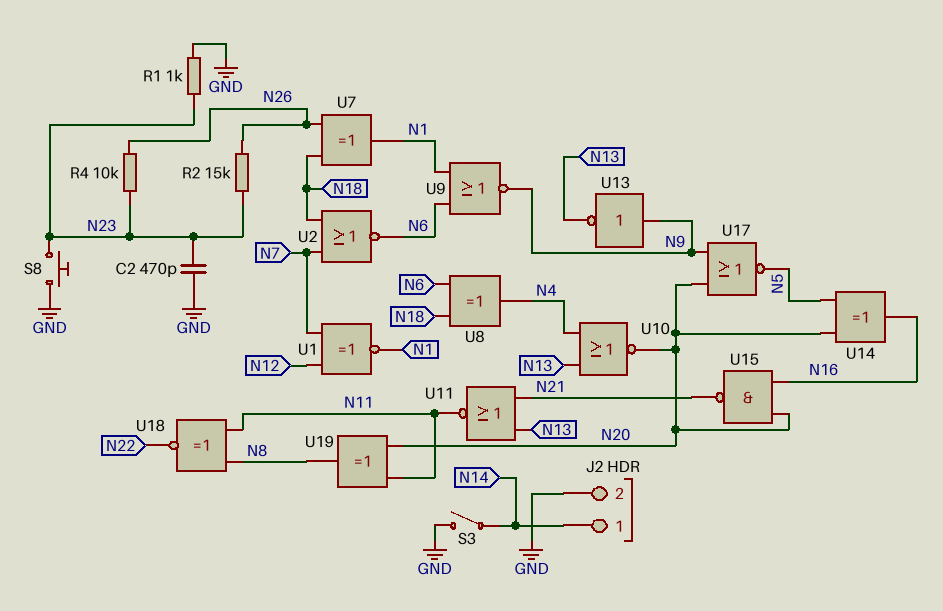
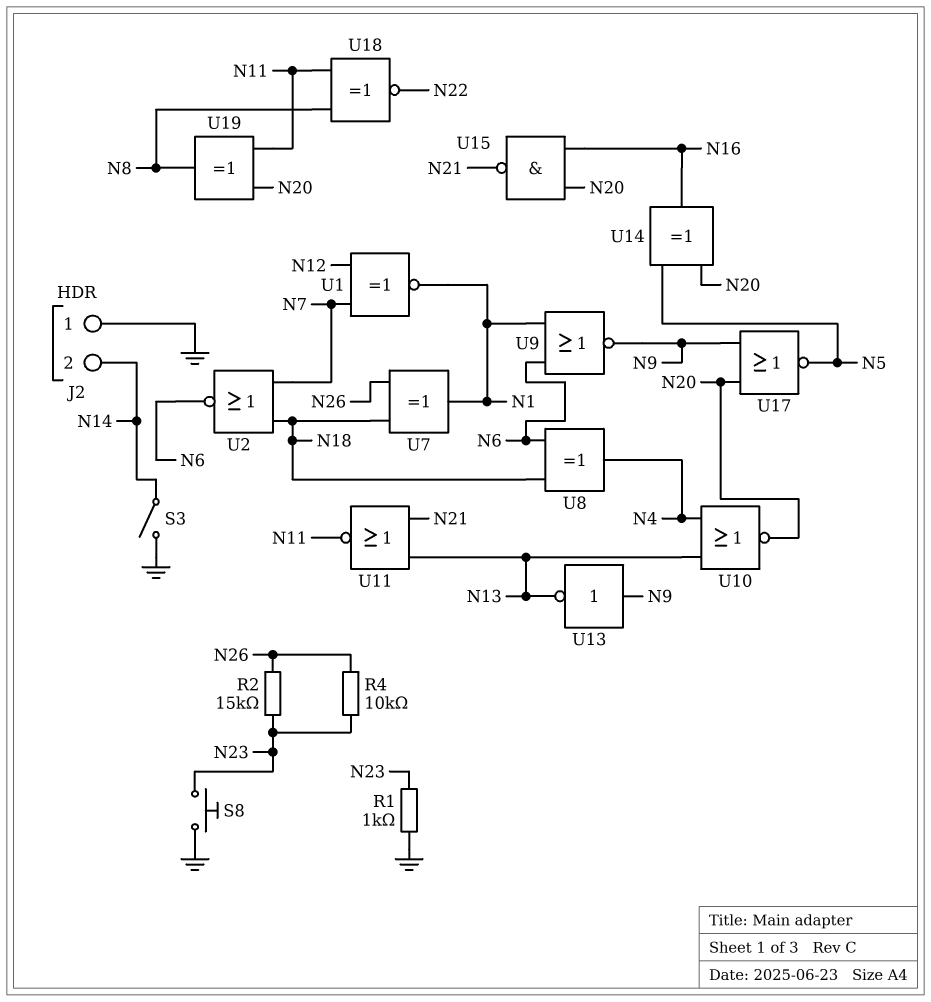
C2: 470pF (GND, N23) -> none
J2 pin 1: N14 -> GND
J2 pin 2: GND -> N14

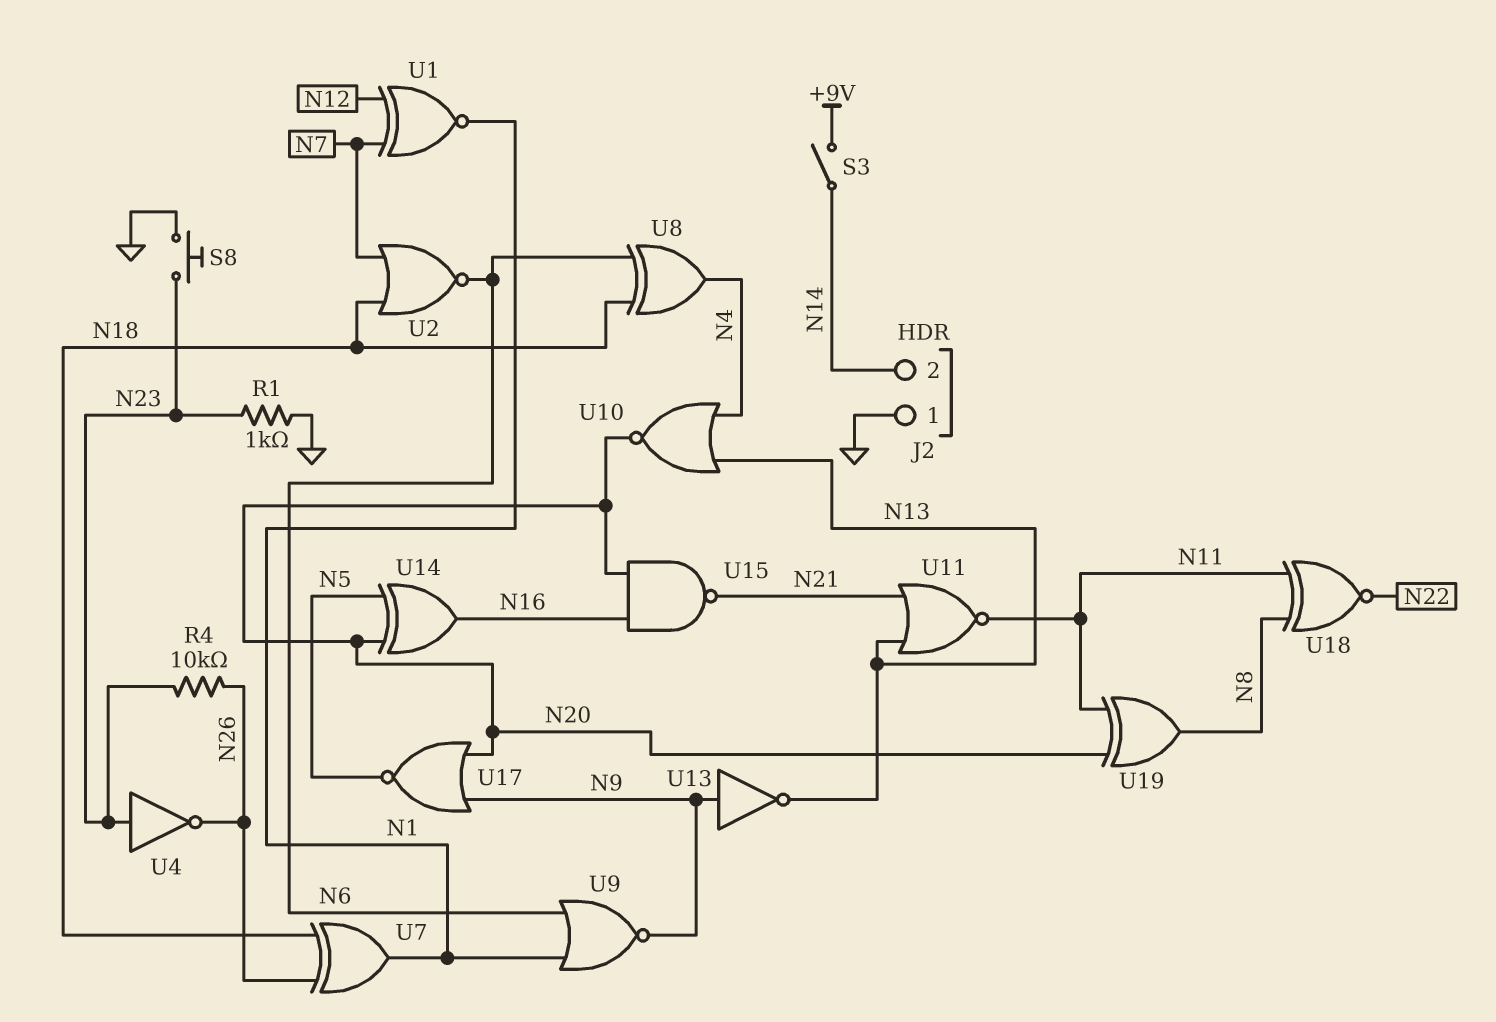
R2: 15k (N23, N26) -> none
S3: switch (GND, N14) -> switch (+9V, N14)
U4: none -> NOT (in N23, out N26)

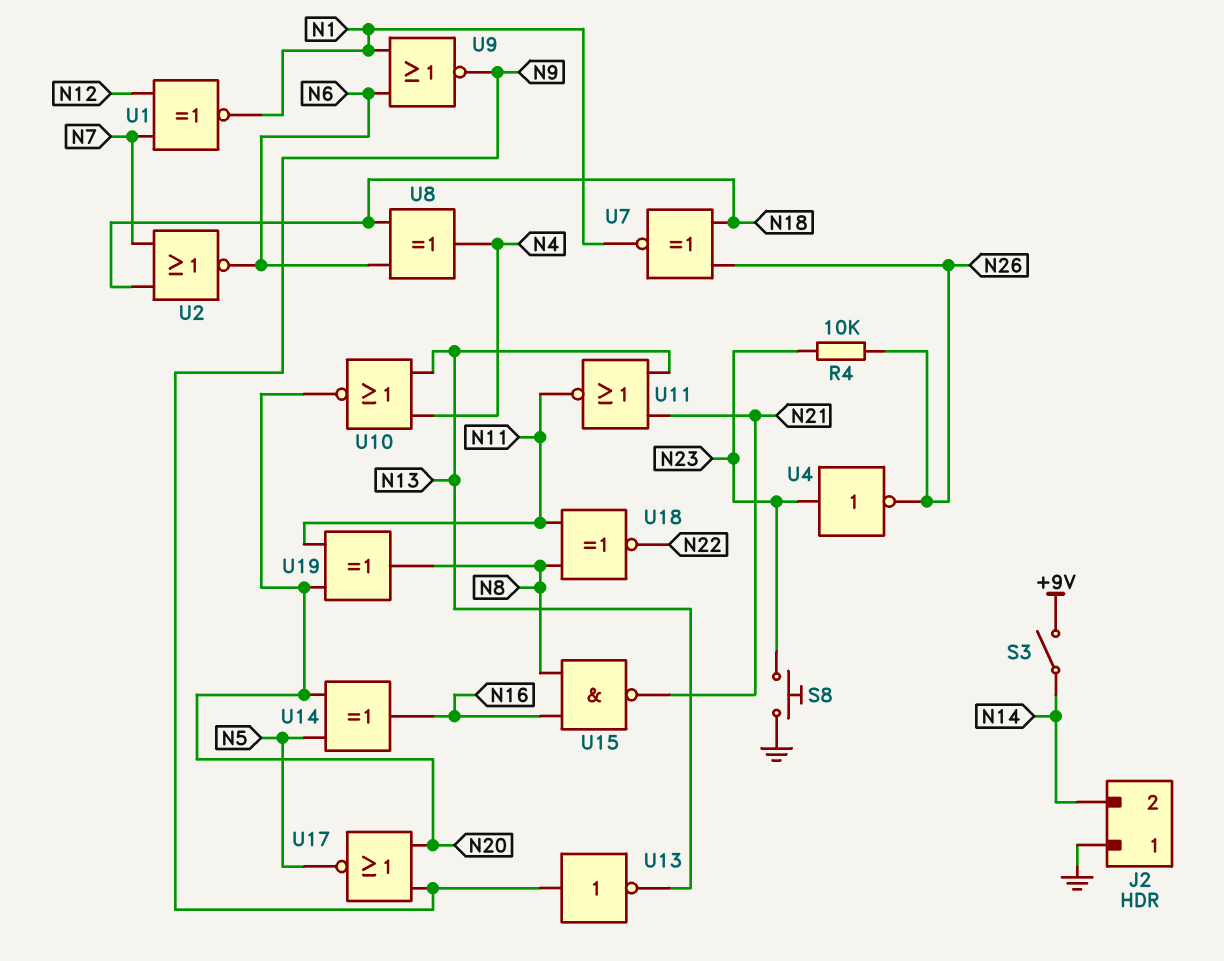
R1: 1k (GND, N23) -> none
U7: XOR (in N18, in N26, out N1) -> XNOR (in N18, in N26, out N1)
U15: NAND (in N16, in N20, out N21) -> NAND (in N8, in N16, out N21)

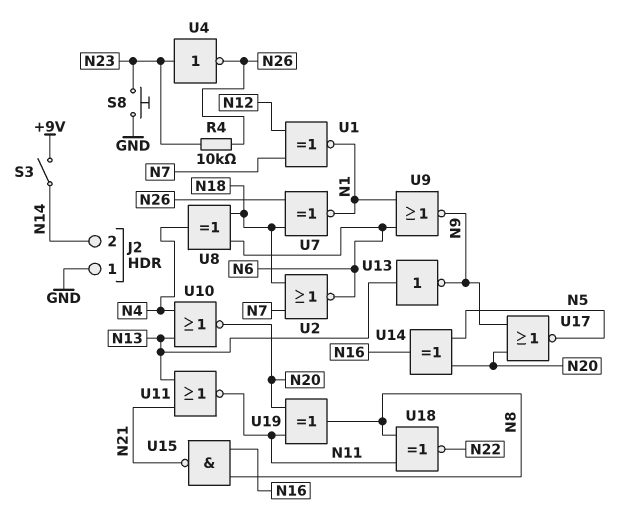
U13: NOT (in N9, out N13) -> NOT (in N13, out N9)

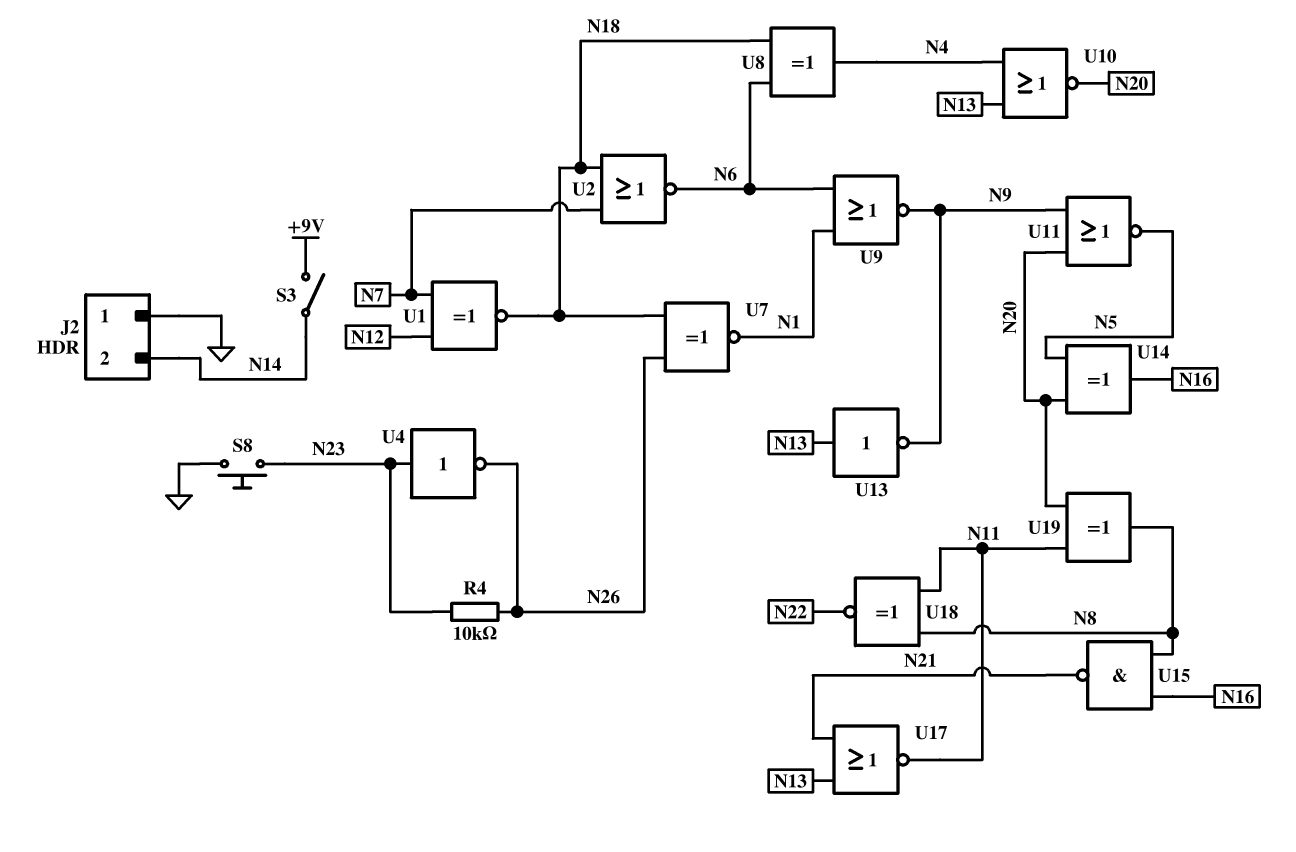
U1: XNOR (in N7, in N12, out N1) -> XNOR (in N7, in N12, out N18)
U11: NOR (in N13, in N21, out N11) -> NOR (in N9, in N20, out N5)
U17: NOR (in N9, in N20, out N5) -> NOR (in N13, in N21, out N11)

